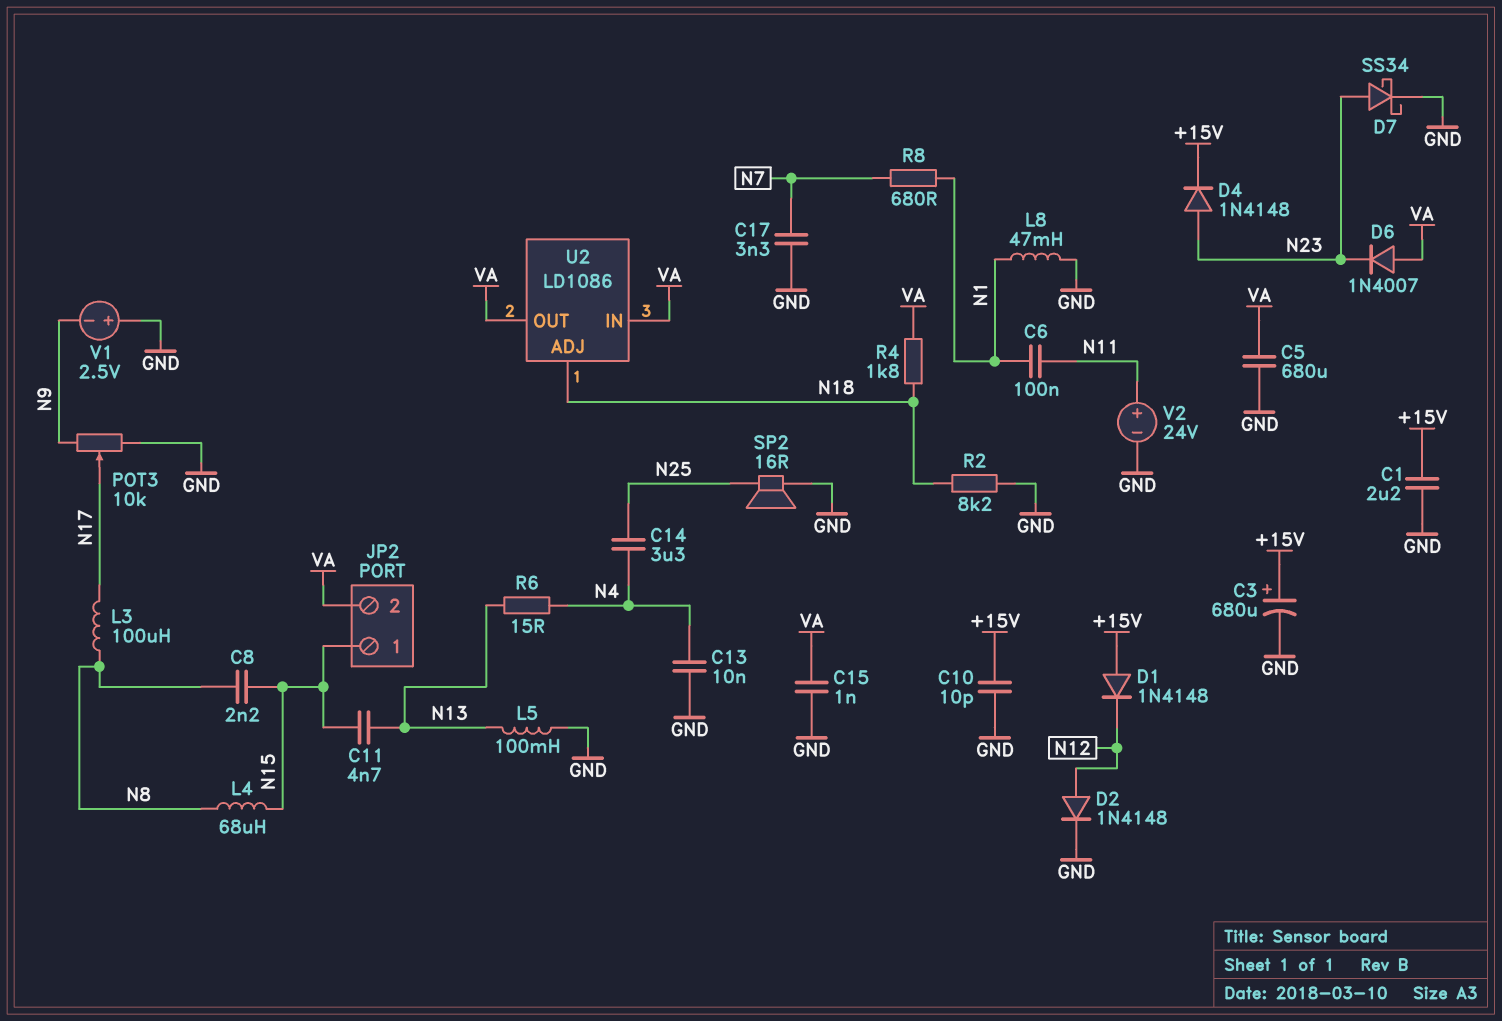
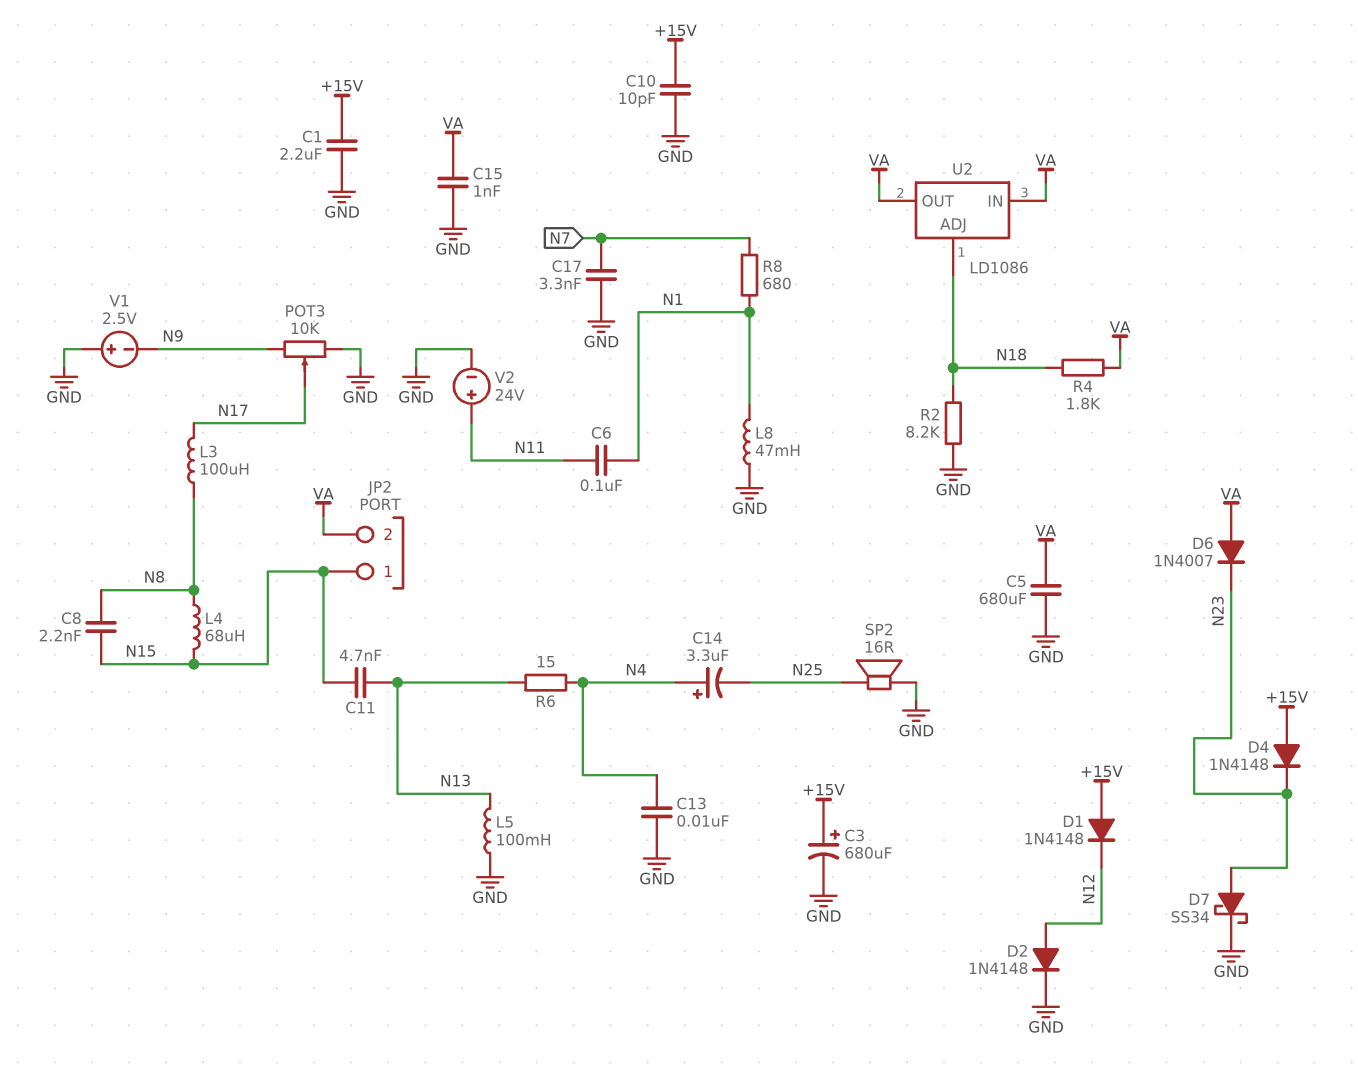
C14: 3.3uF (N4, N25) -> 3.3uF (plus N4, minus N25)
D4: diode 1N4148 (A N23, K +15V) -> diode 1N4148 (A +15V, K N23)

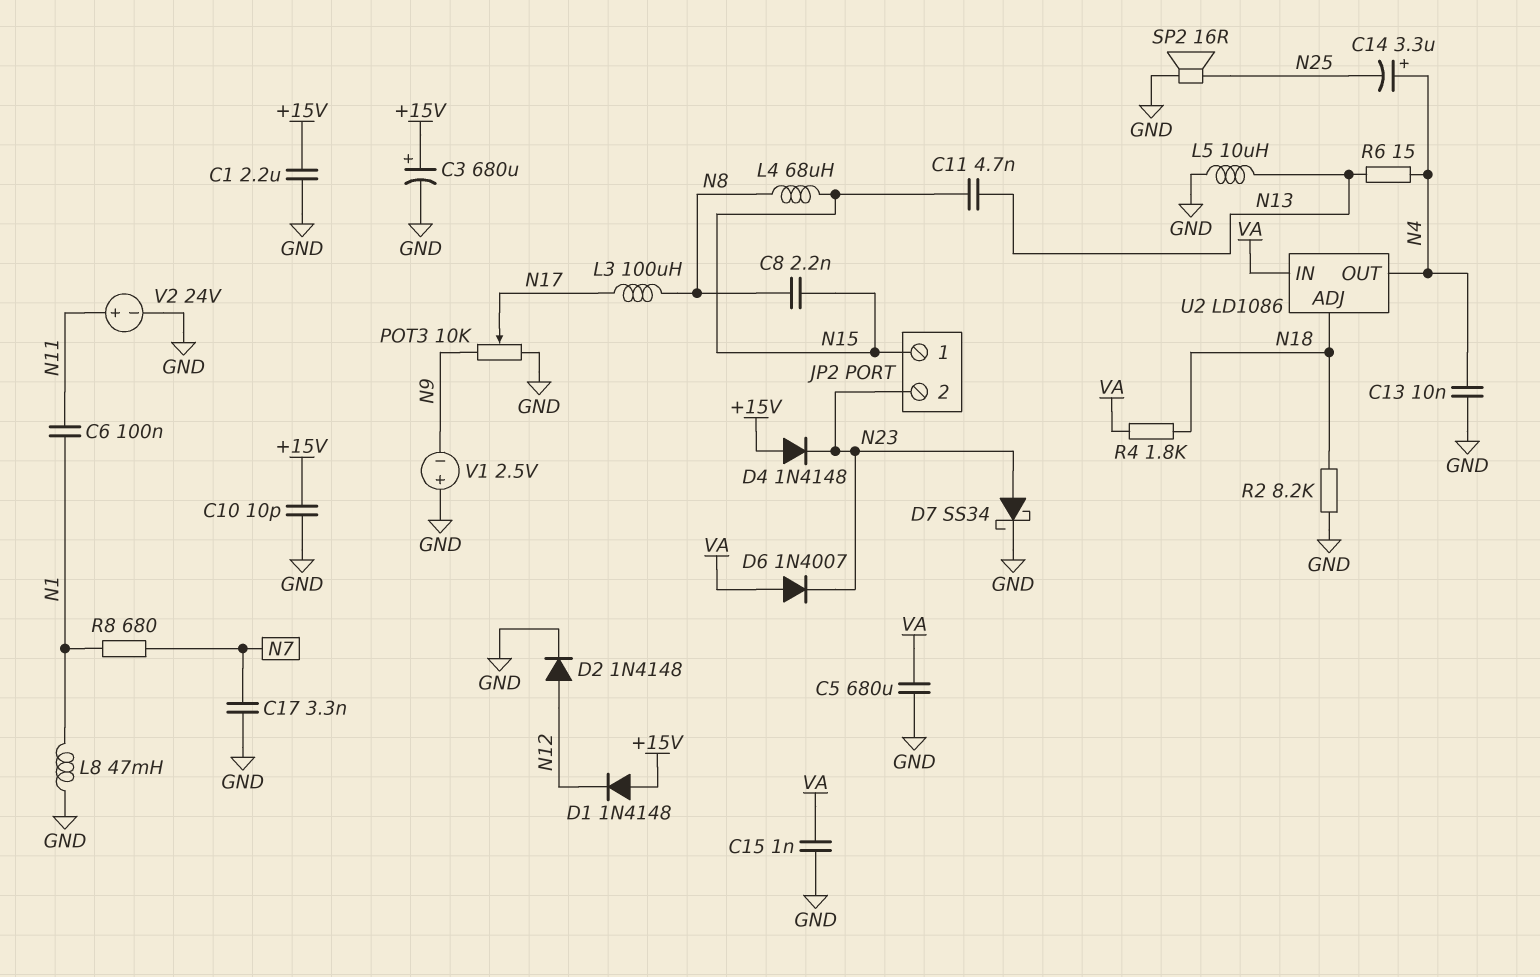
JP2 pin 2: VA -> N23
L5: 100mH (GND, N13) -> 10uH (GND, N13)
U2 pin OUT: VA -> N4

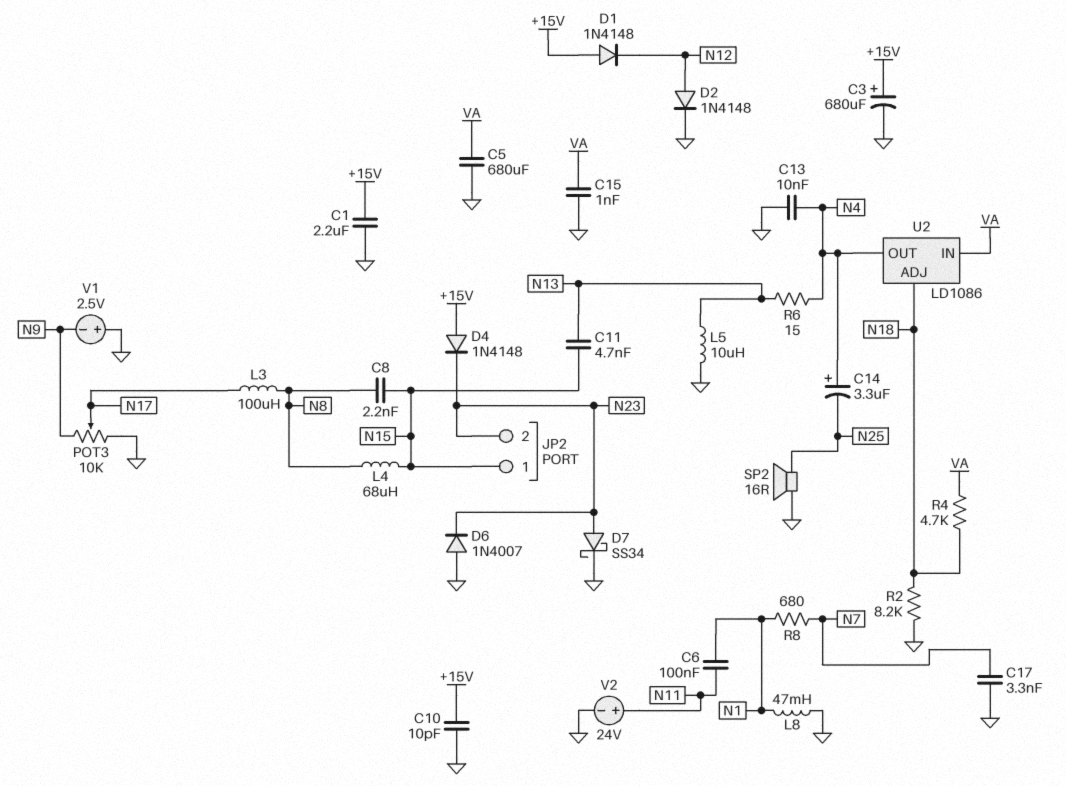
D6: diode 1N4007 (A VA, K N23) -> diode 1N4007 (A GND, K N23)
R4: 1.8k (N18, VA) -> 4.7k (N18, VA)

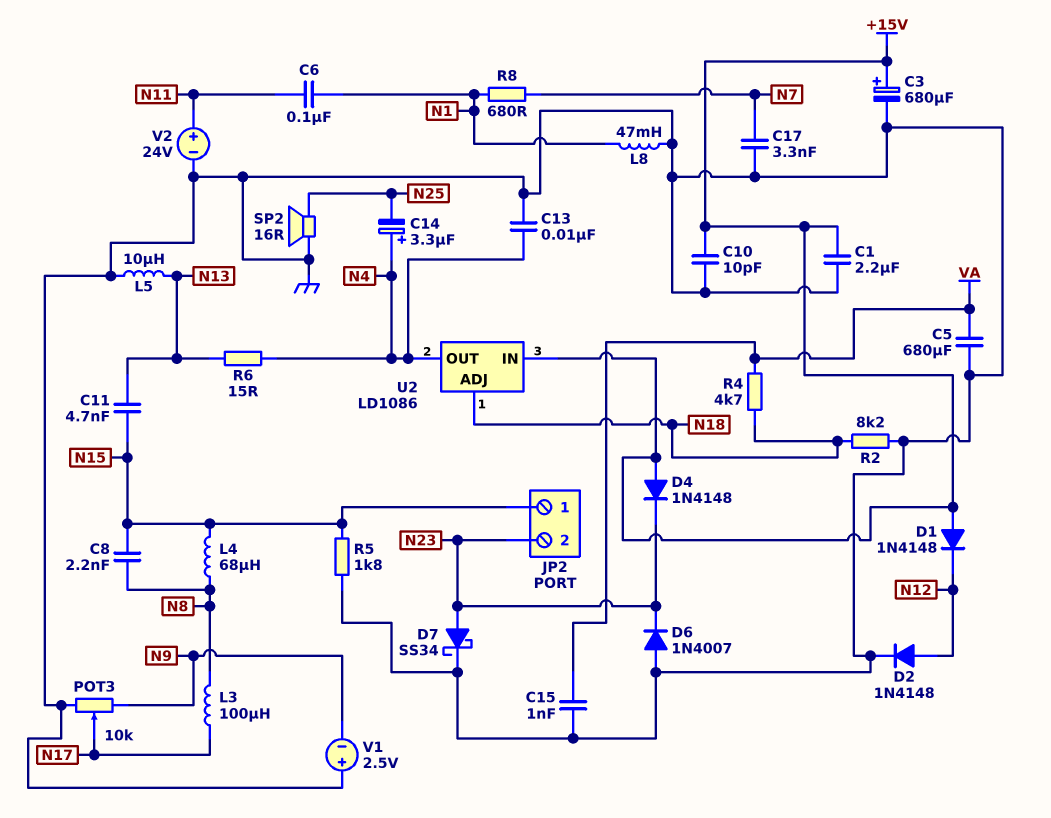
R5: none -> 1.8k (GND, N15)
U2 pin IN: VA -> +15V

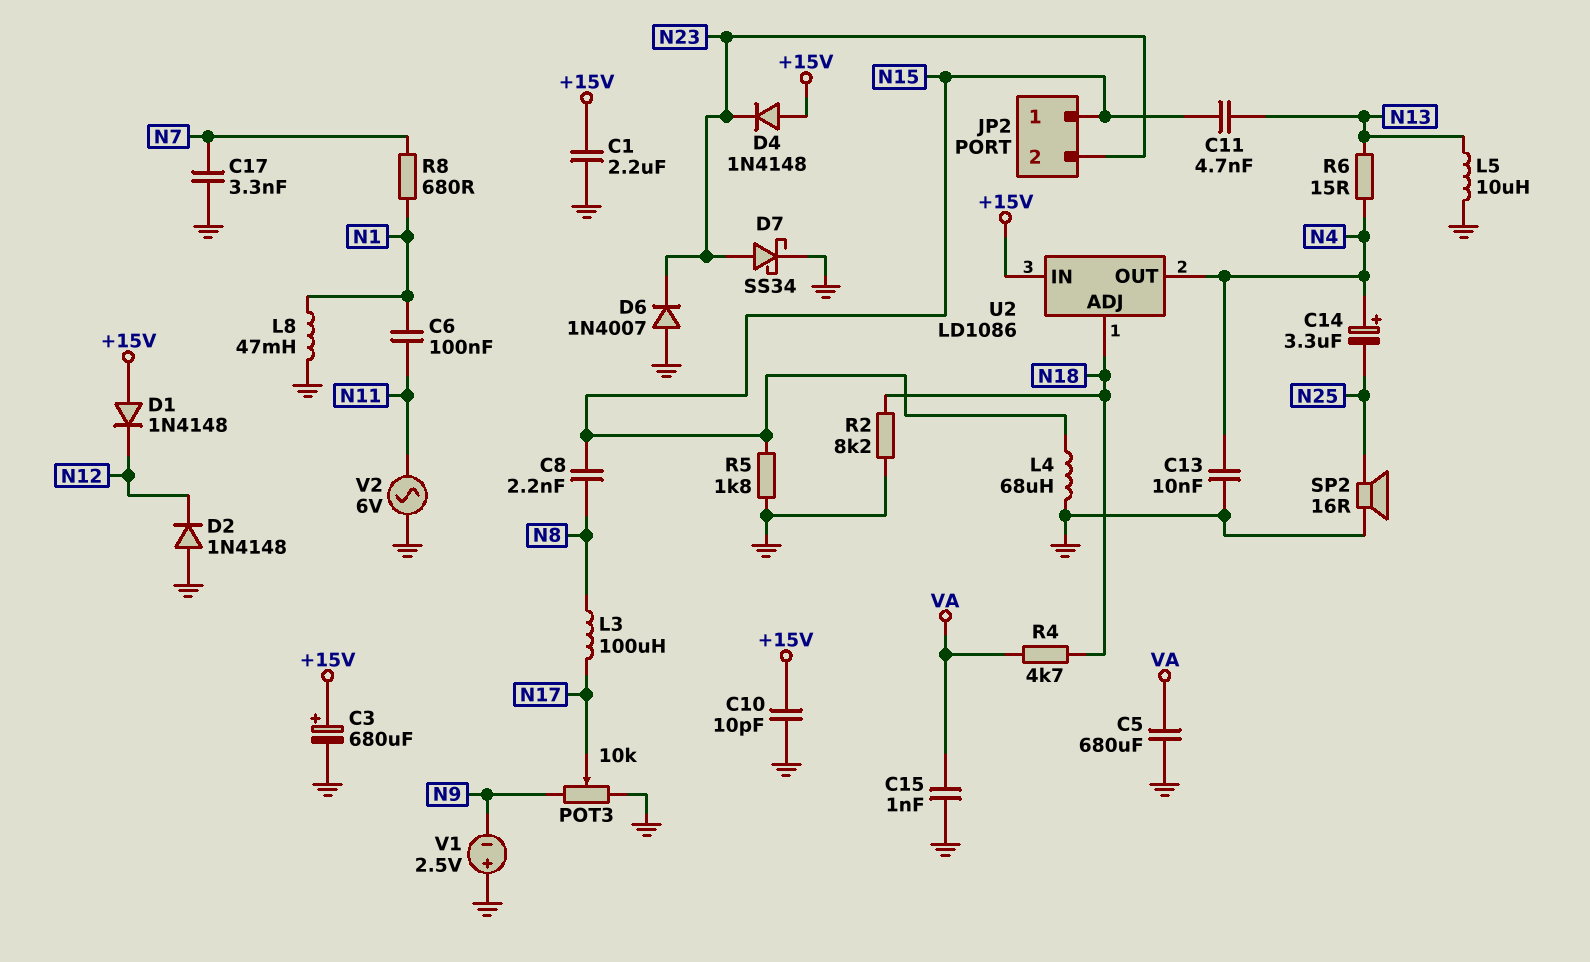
D2: diode 1N4148 (A N12, K GND) -> diode 1N4148 (A GND, K N12)
L4: 68uH (N8, N15) -> 68uH (GND, N15)
V2: 24V (plus N11, minus GND) -> AC 6V (GND, N11)

